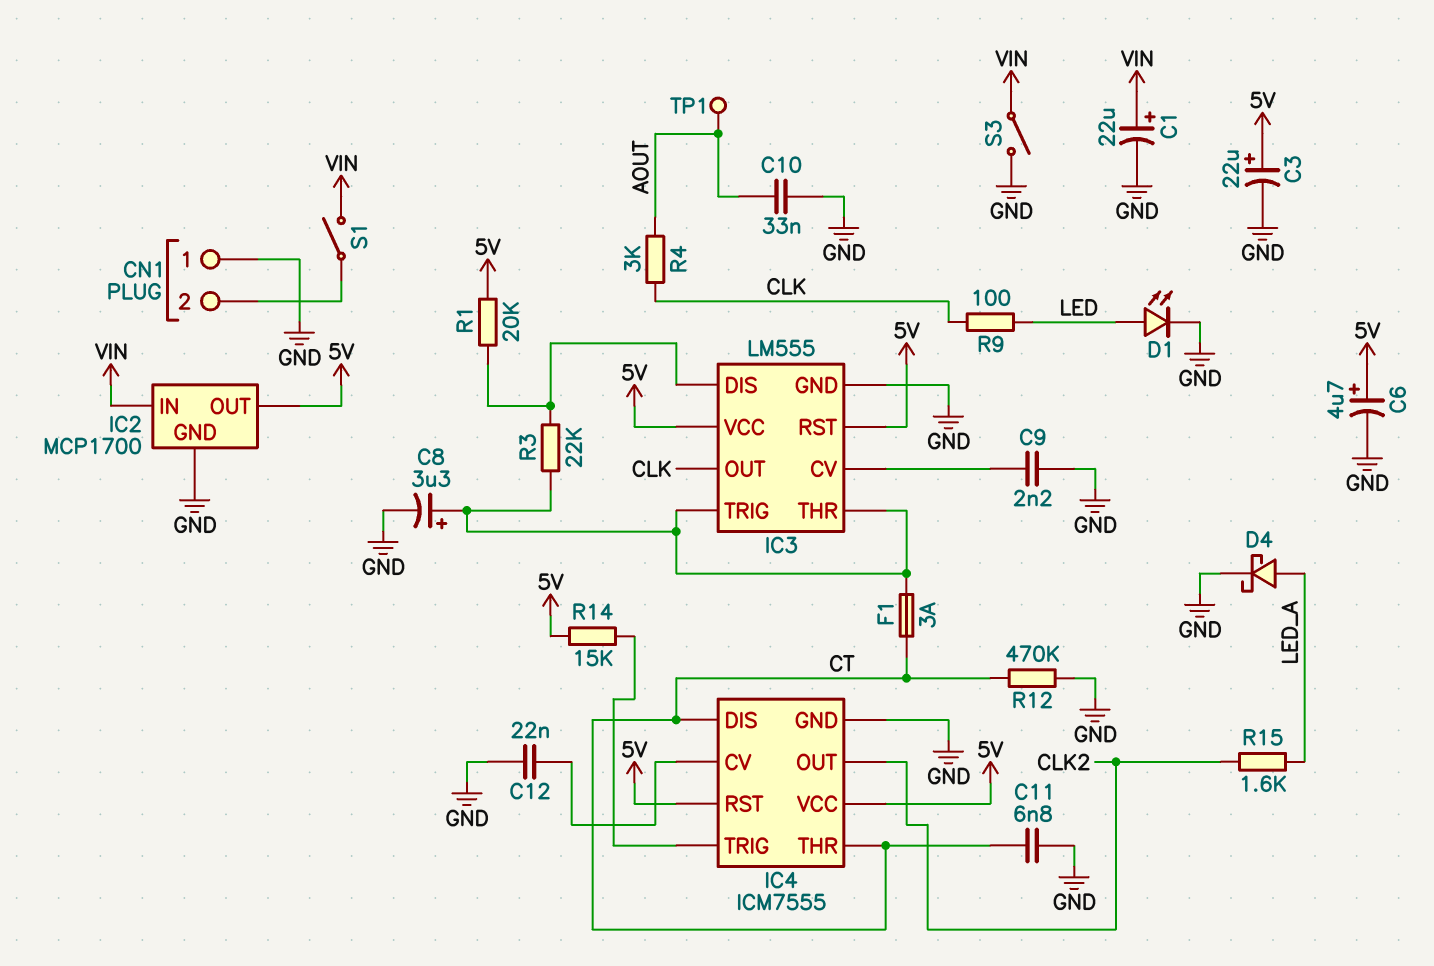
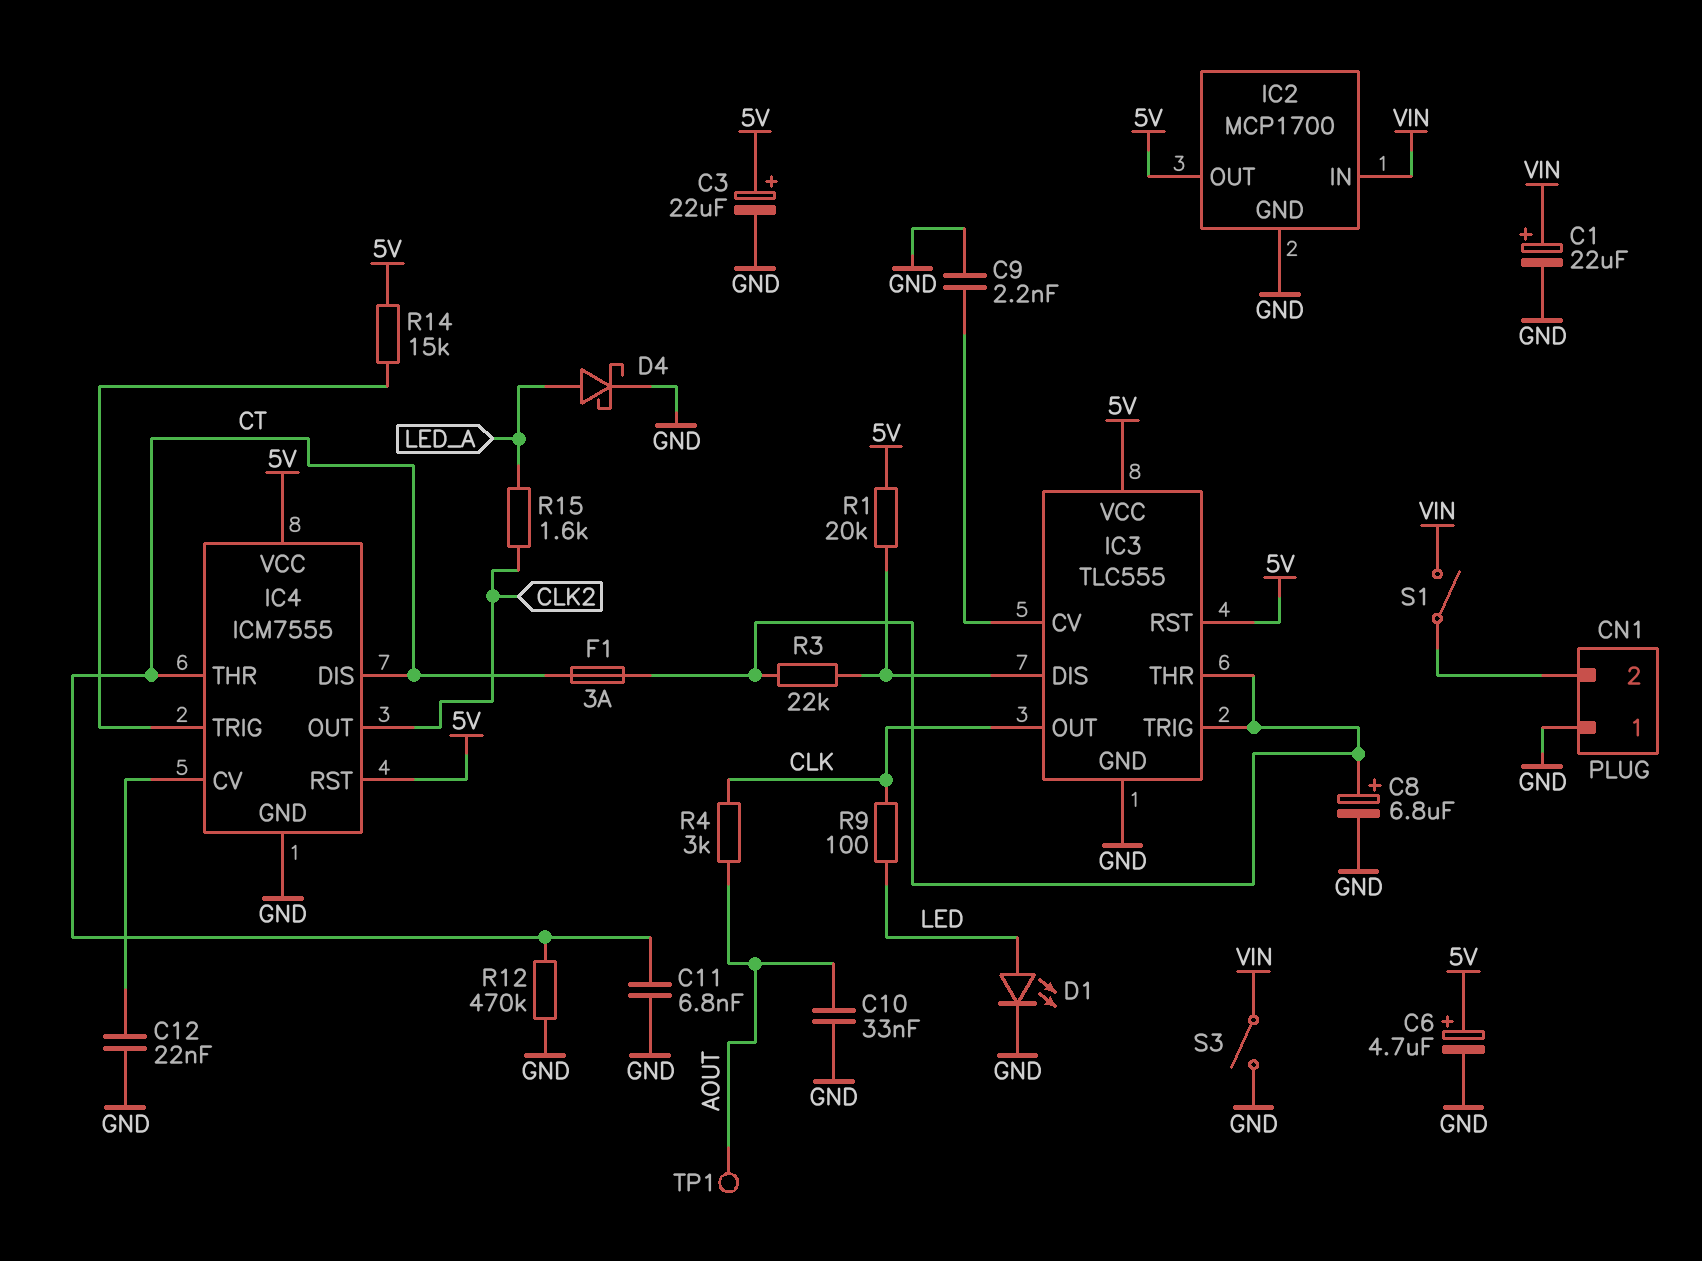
C8: 3.3uF (plus IC3/THR, minus GND) -> 6.8uF (plus IC3/THR, minus GND)
IC3: LM555 -> TLC555

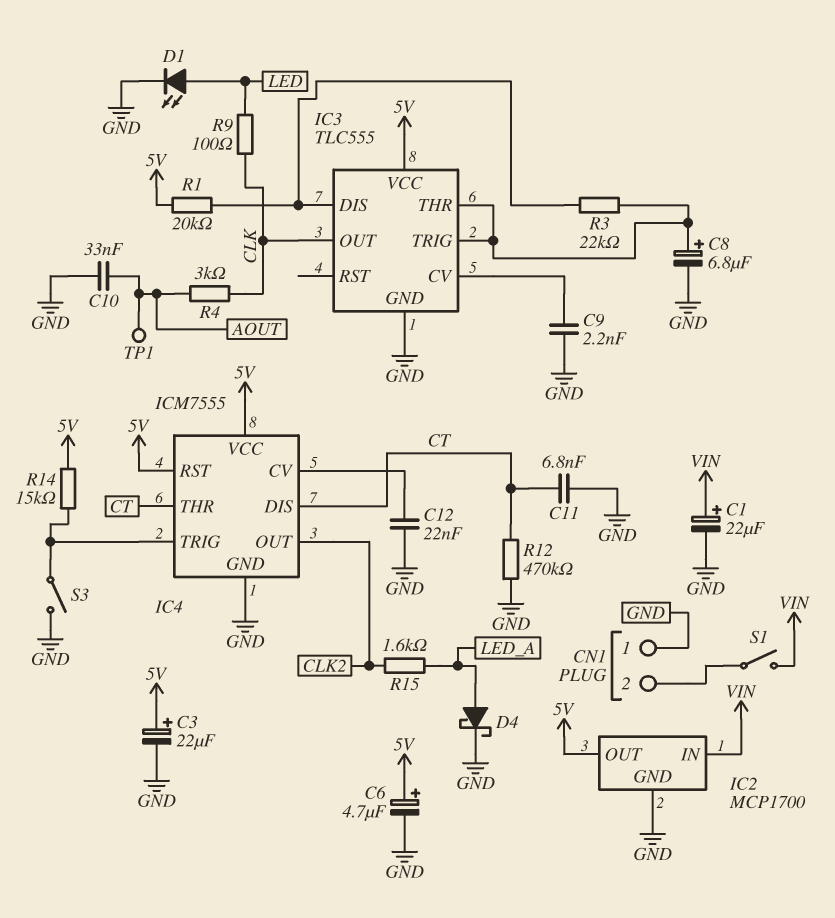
F1: 3A (CT, IC3/THR) -> none
IC3 pin RST: 5V -> none
S3: switch (GND, VIN) -> switch (GND, IC4/TRIG)

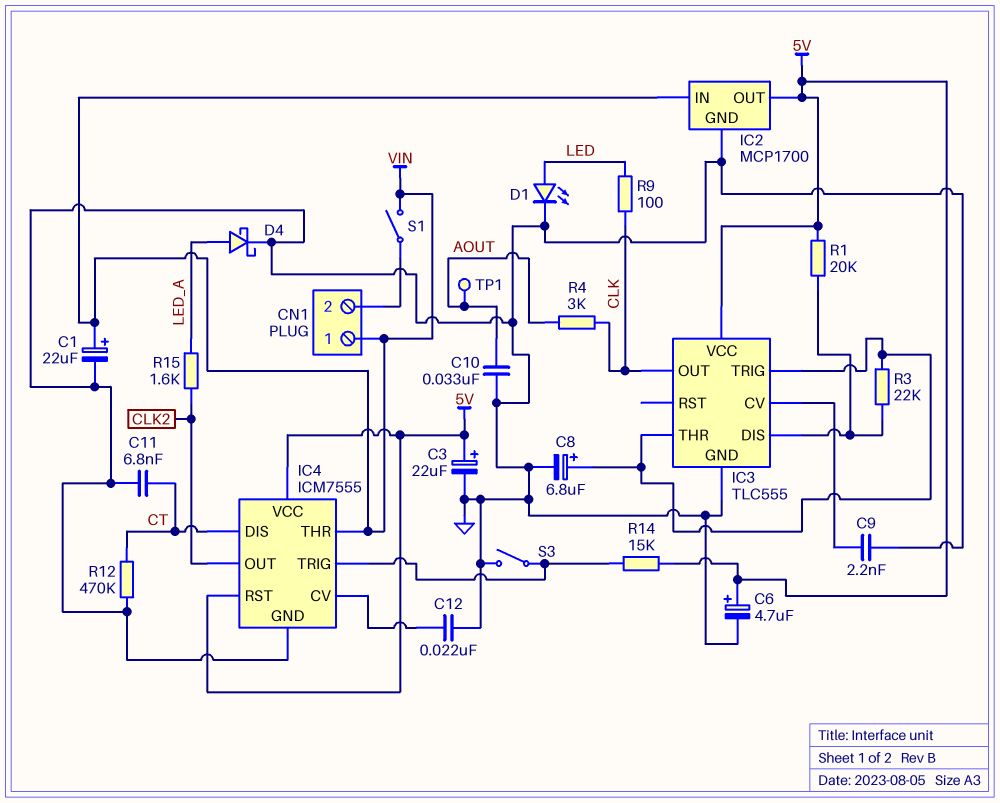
CN1 pin 1: GND -> VIN
IC4 pin THR: CT -> VIN

